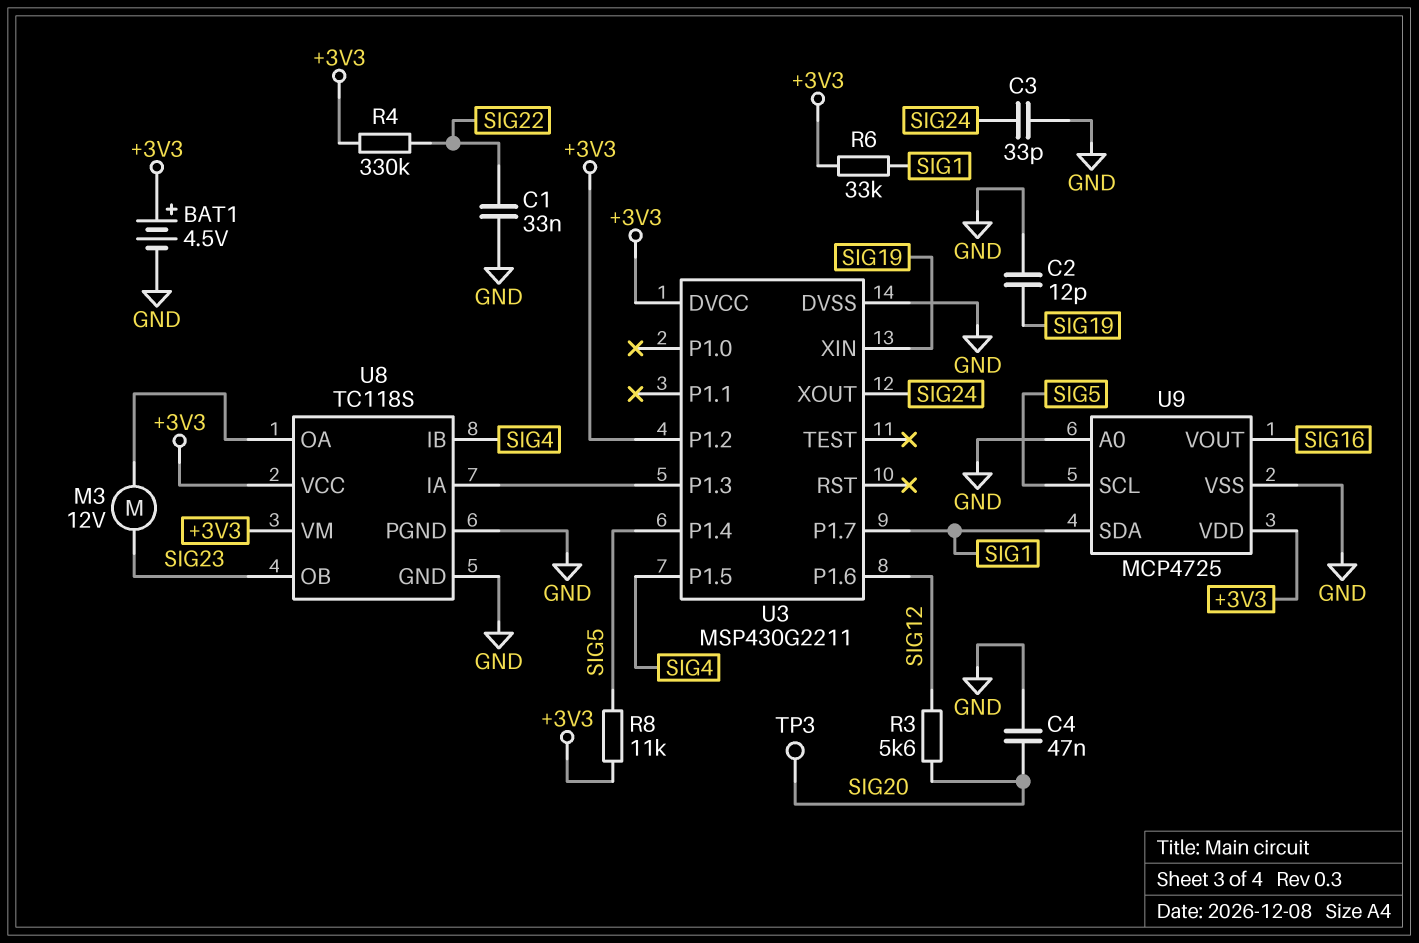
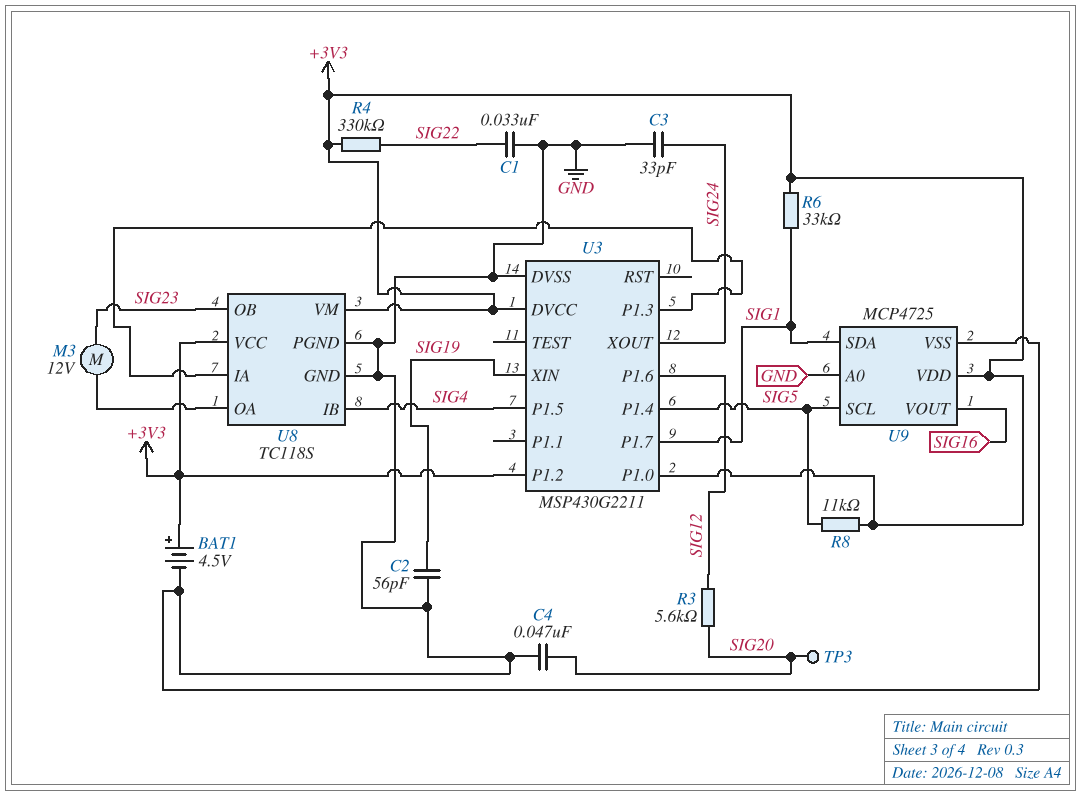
C2: 12pF (GND, SIG19) -> 56pF (GND, SIG19)
U3 pin P1.0: none -> +3V3

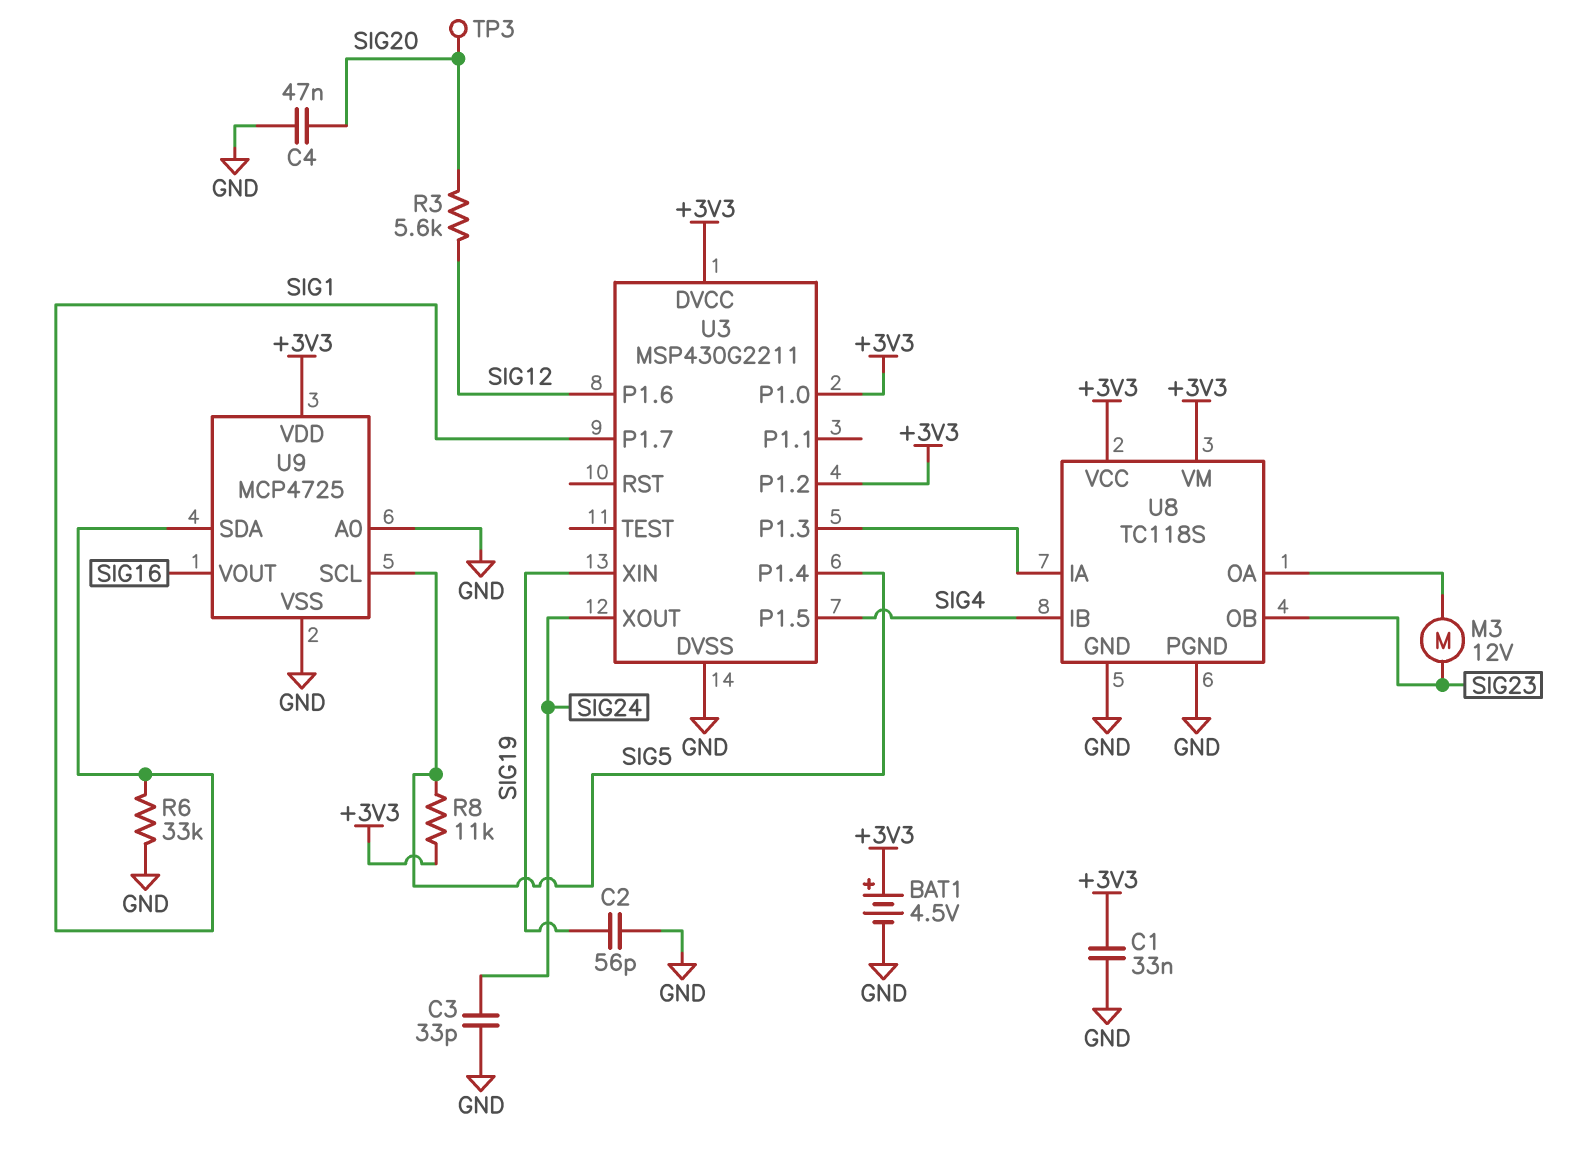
C1: 33nF (GND, SIG22) -> 33nF (+3V3, GND)
R4: 330k (+3V3, SIG22) -> none
R6: 33k (+3V3, SIG1) -> 33k (GND, SIG1)

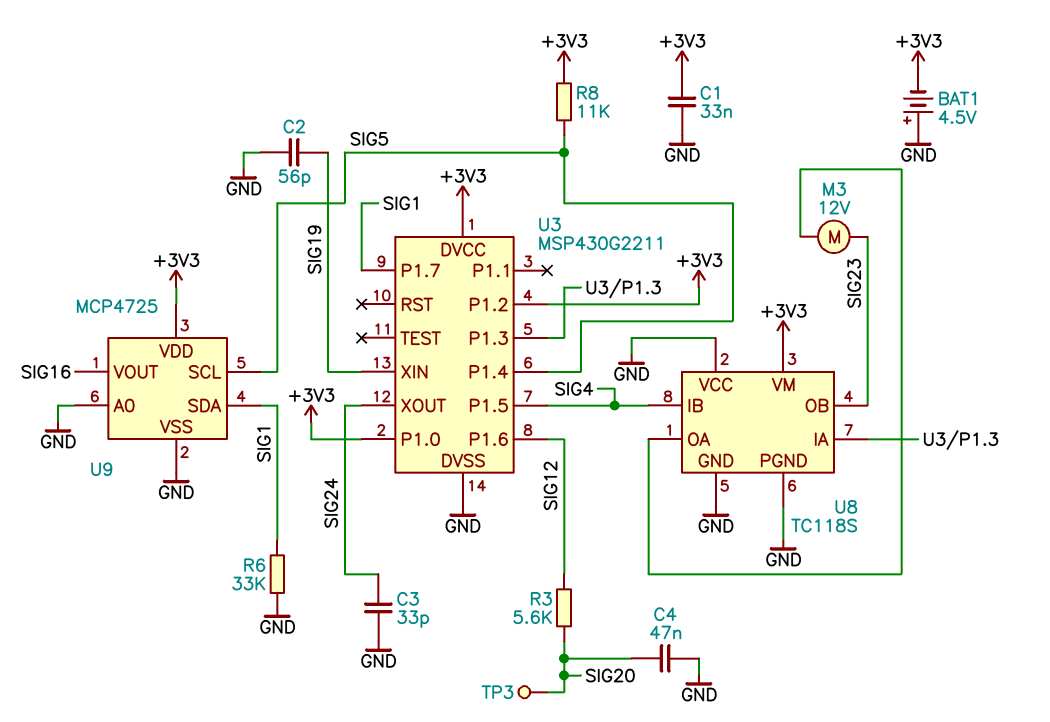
BAT1: 4.5V (plus +3V3, minus GND) -> 4.5V (plus GND, minus +3V3)
U8 pin VCC: +3V3 -> GND

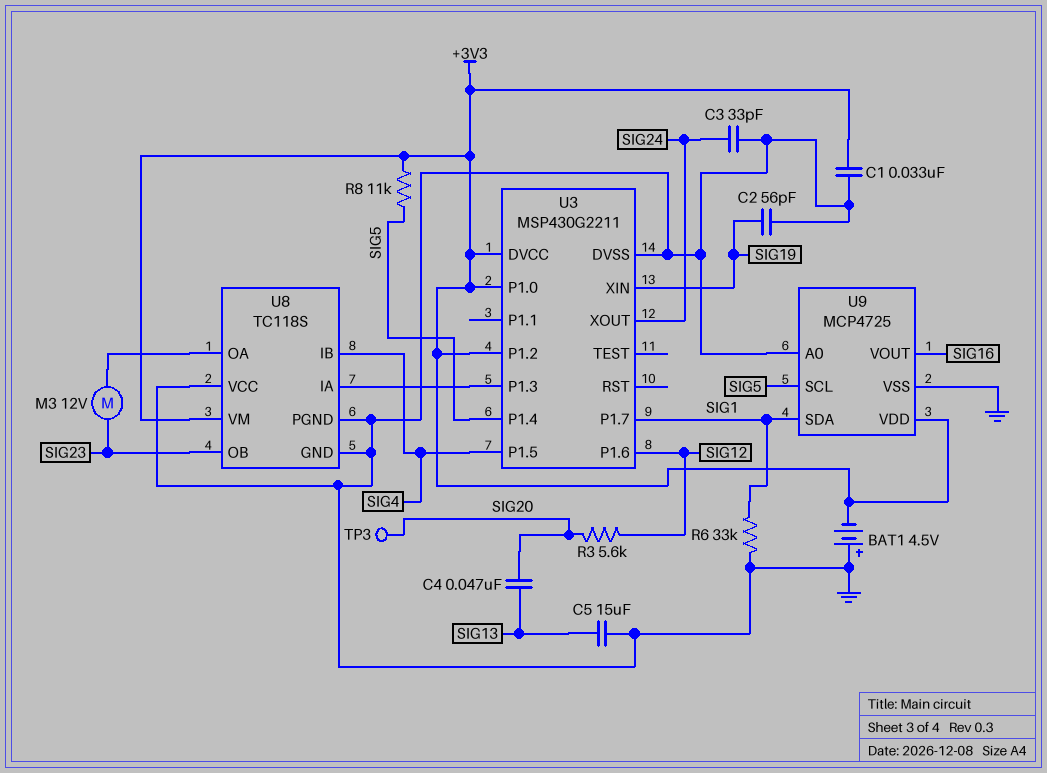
C4: 47nF (GND, SIG20) -> 47nF (SIG13, SIG20)
C5: none -> 15uF (GND, SIG13)

